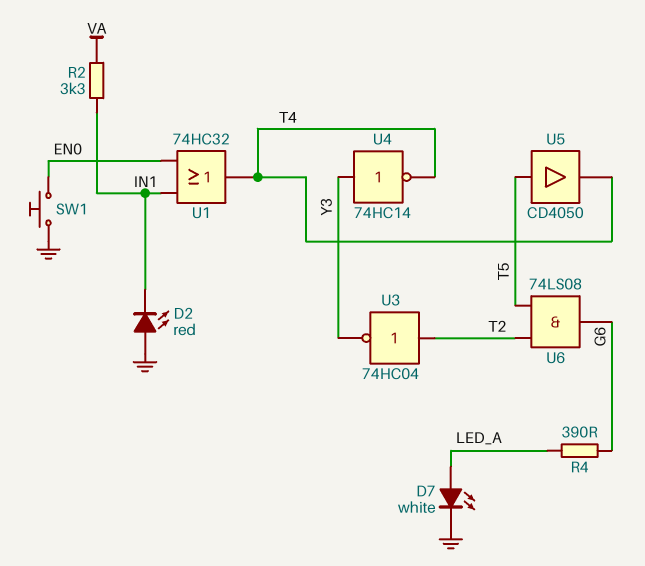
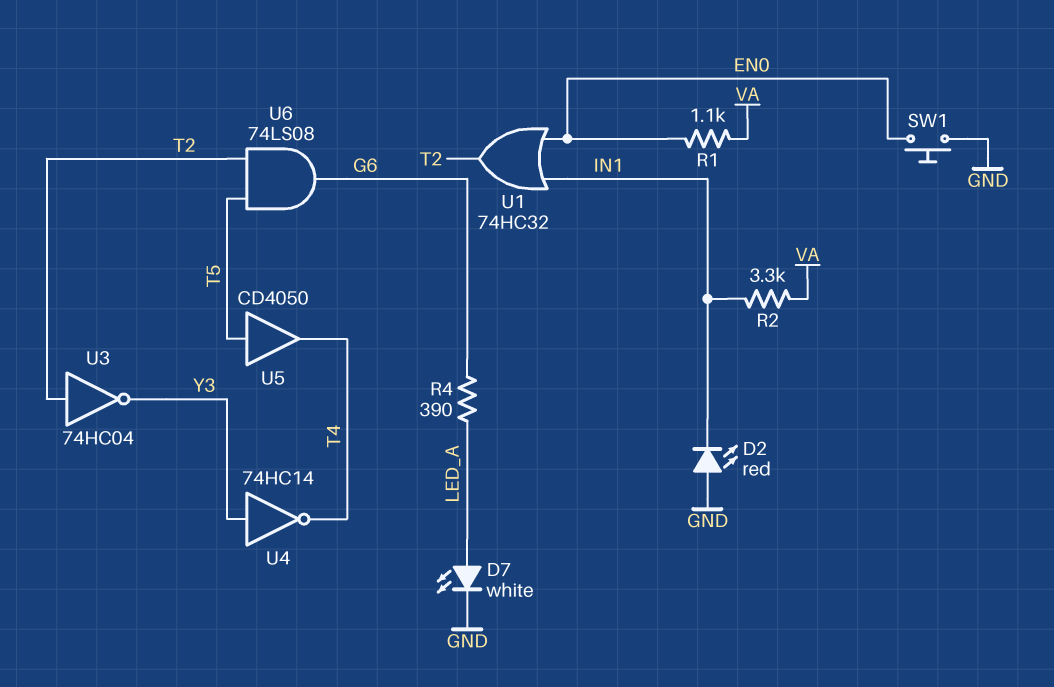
R1: none -> 1.1k (EN0, VA)
U1: OR 74HC32 (in EN0, in IN1, out T4) -> OR 74HC32 (in EN0, in IN1, out T2)

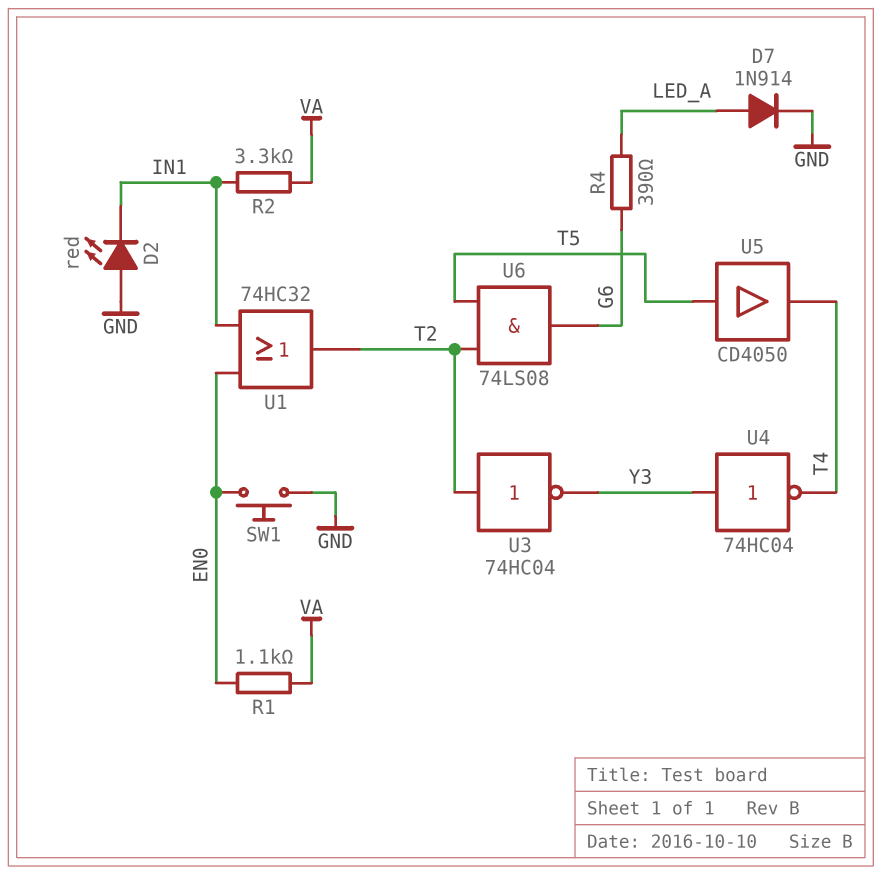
D7: LED white (A LED_A, K GND) -> diode 1N914 (A LED_A, K GND)
U4: NOT 74HC14 (in Y3, out T4) -> NOT 74HC04 (in Y3, out T4)

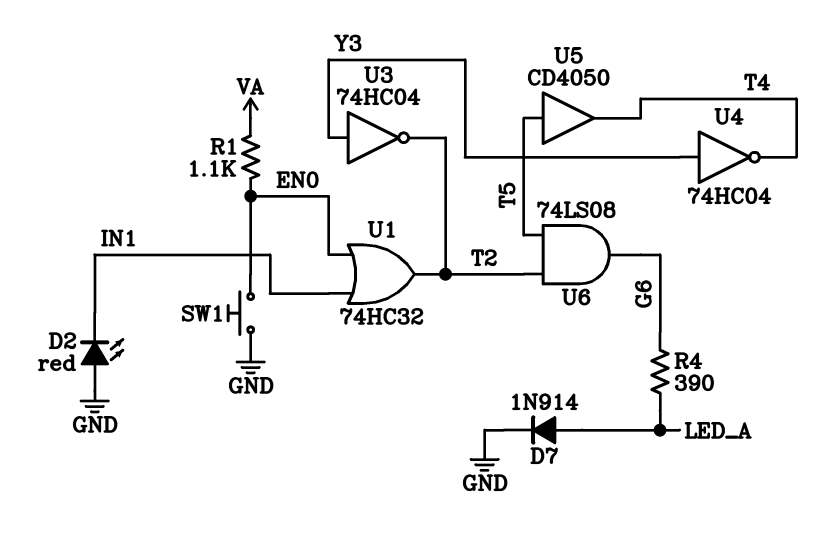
R2: 3.3k (IN1, VA) -> none
U3: NOT 74HC04 (in T2, out Y3) -> NOT 74HC04 (in Y3, out T2)

